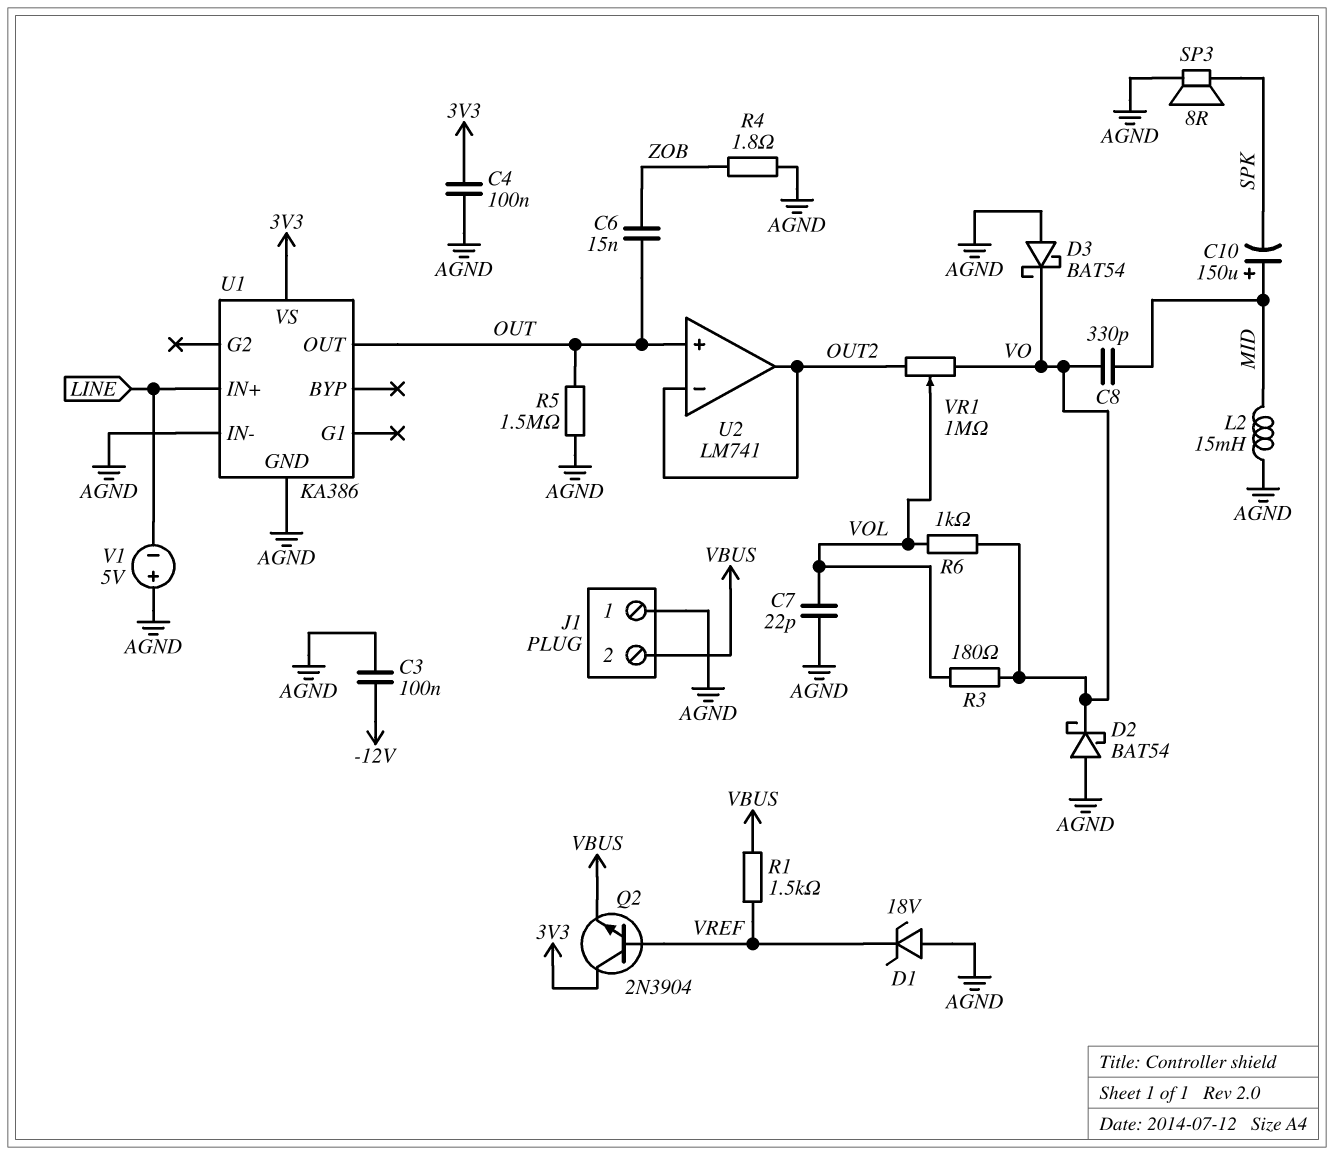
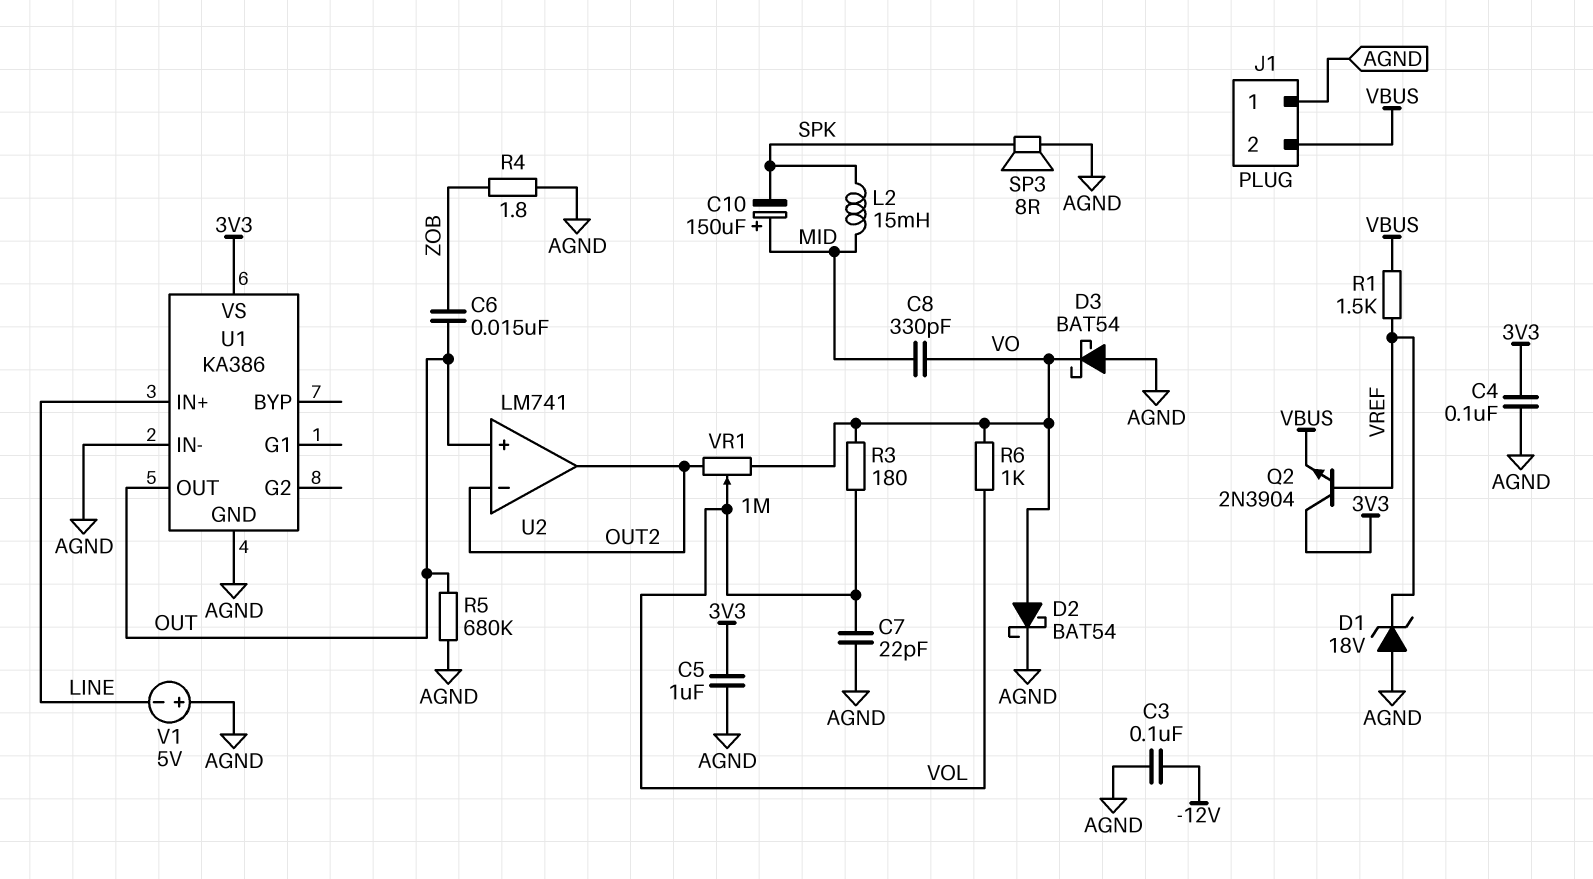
C5: none -> 1uF (3V3, AGND)
D2: schottky BAT54 (A AGND, K VO) -> schottky BAT54 (A VO, K AGND)
L2: 15mH (AGND, MID) -> 15mH (MID, SPK)
R5: 1.5M (AGND, OUT) -> 680k (AGND, OUT)

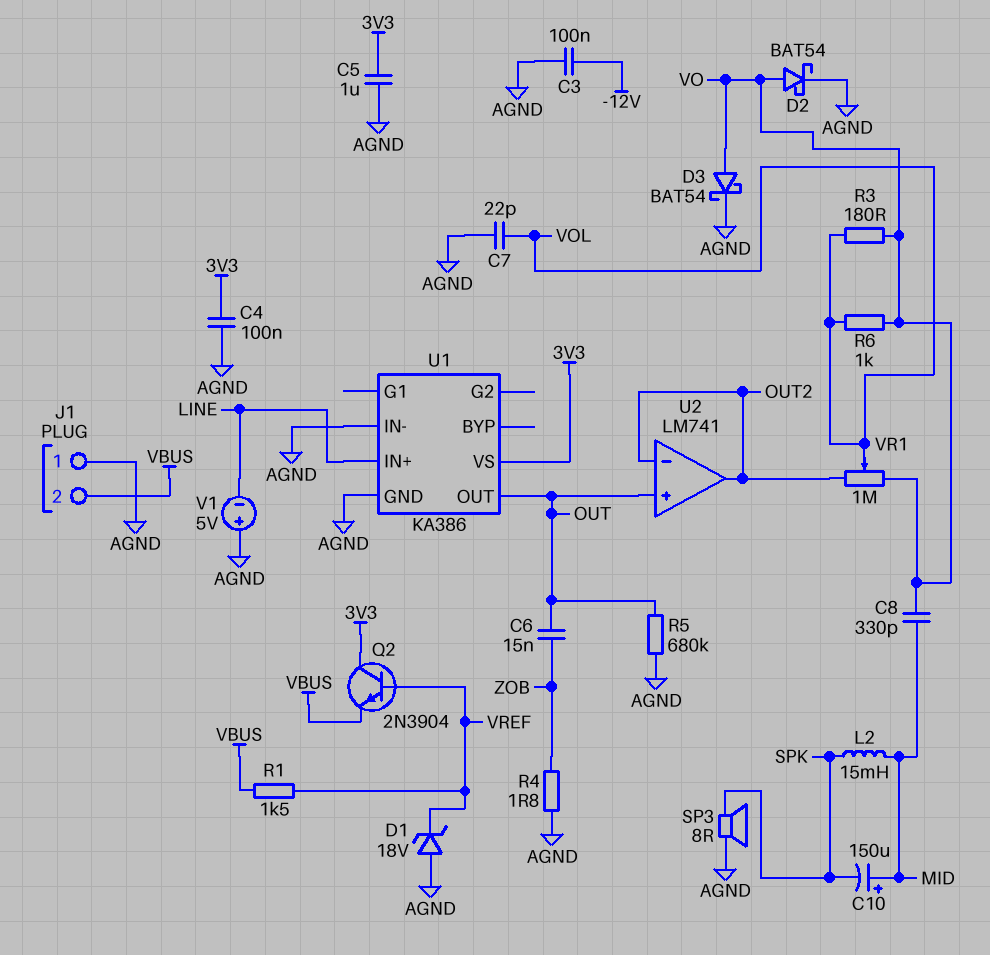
D3: schottky BAT54 (A AGND, K VO) -> schottky BAT54 (A VO, K AGND)

